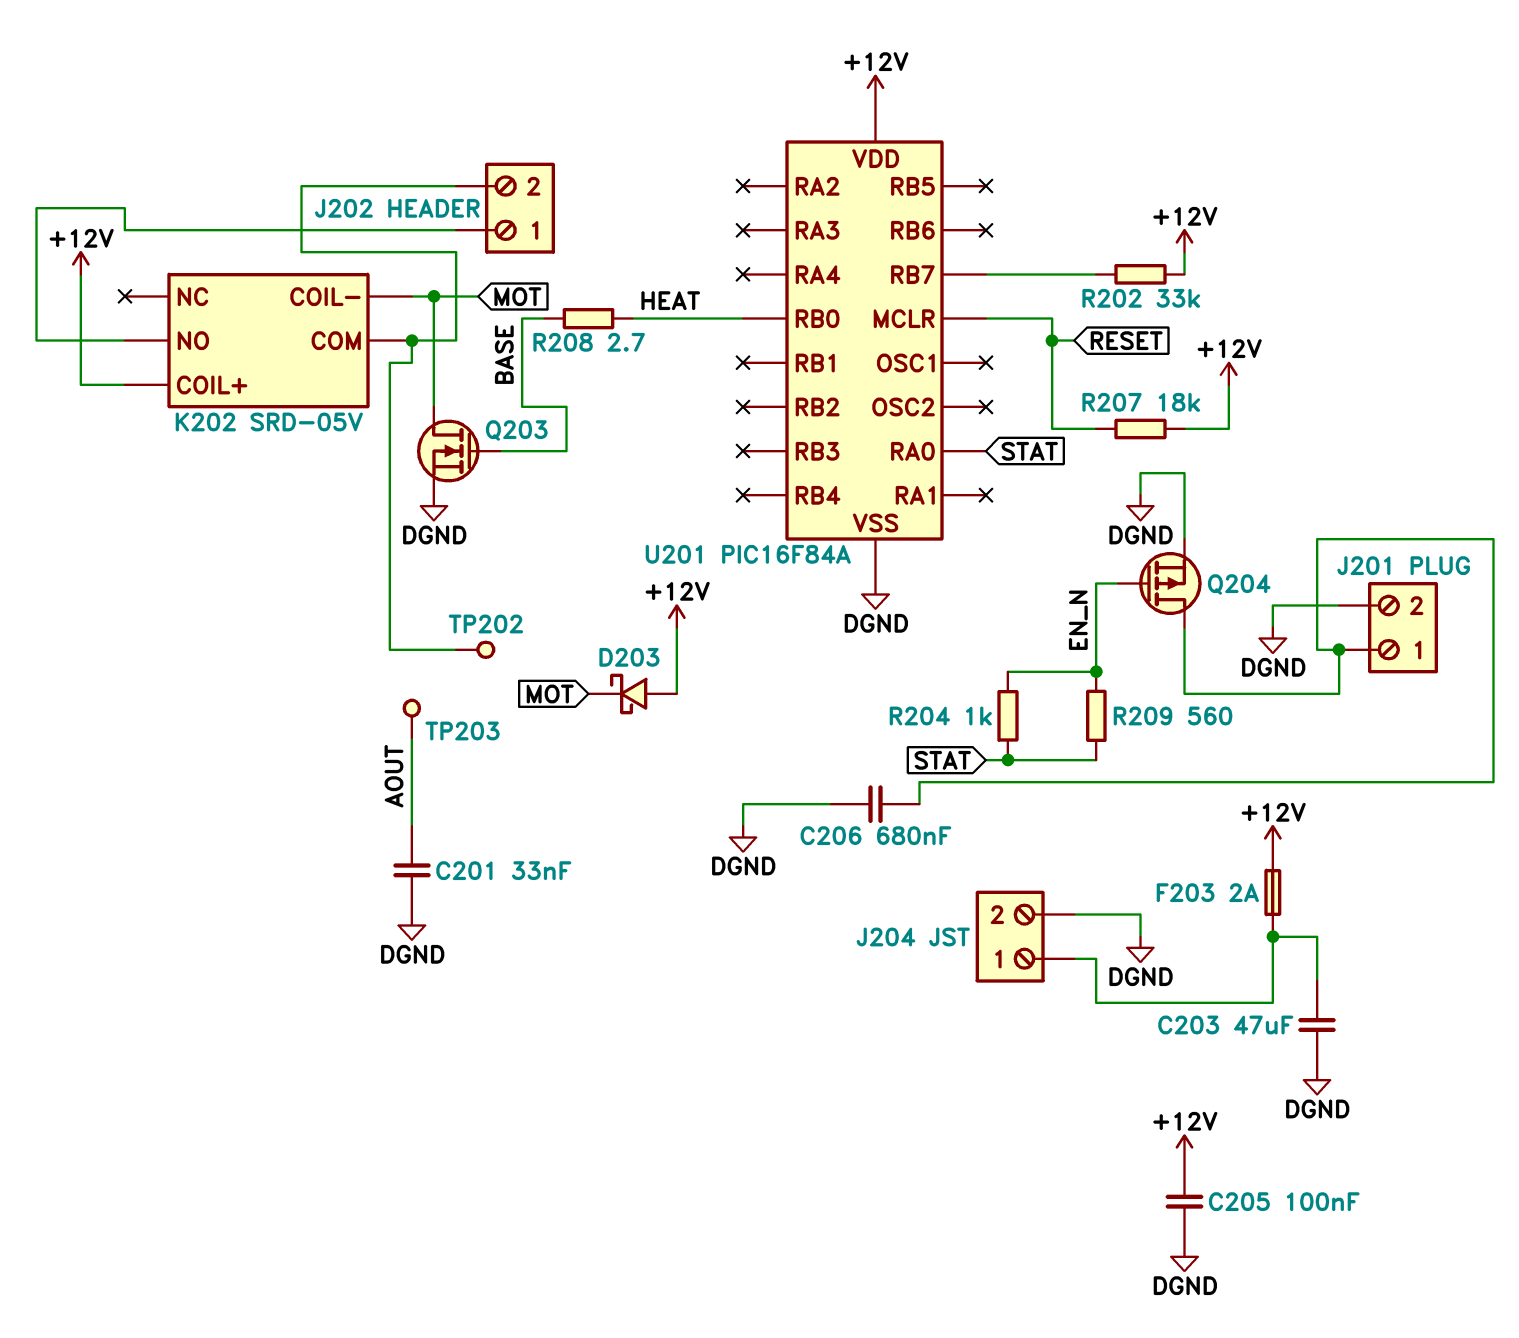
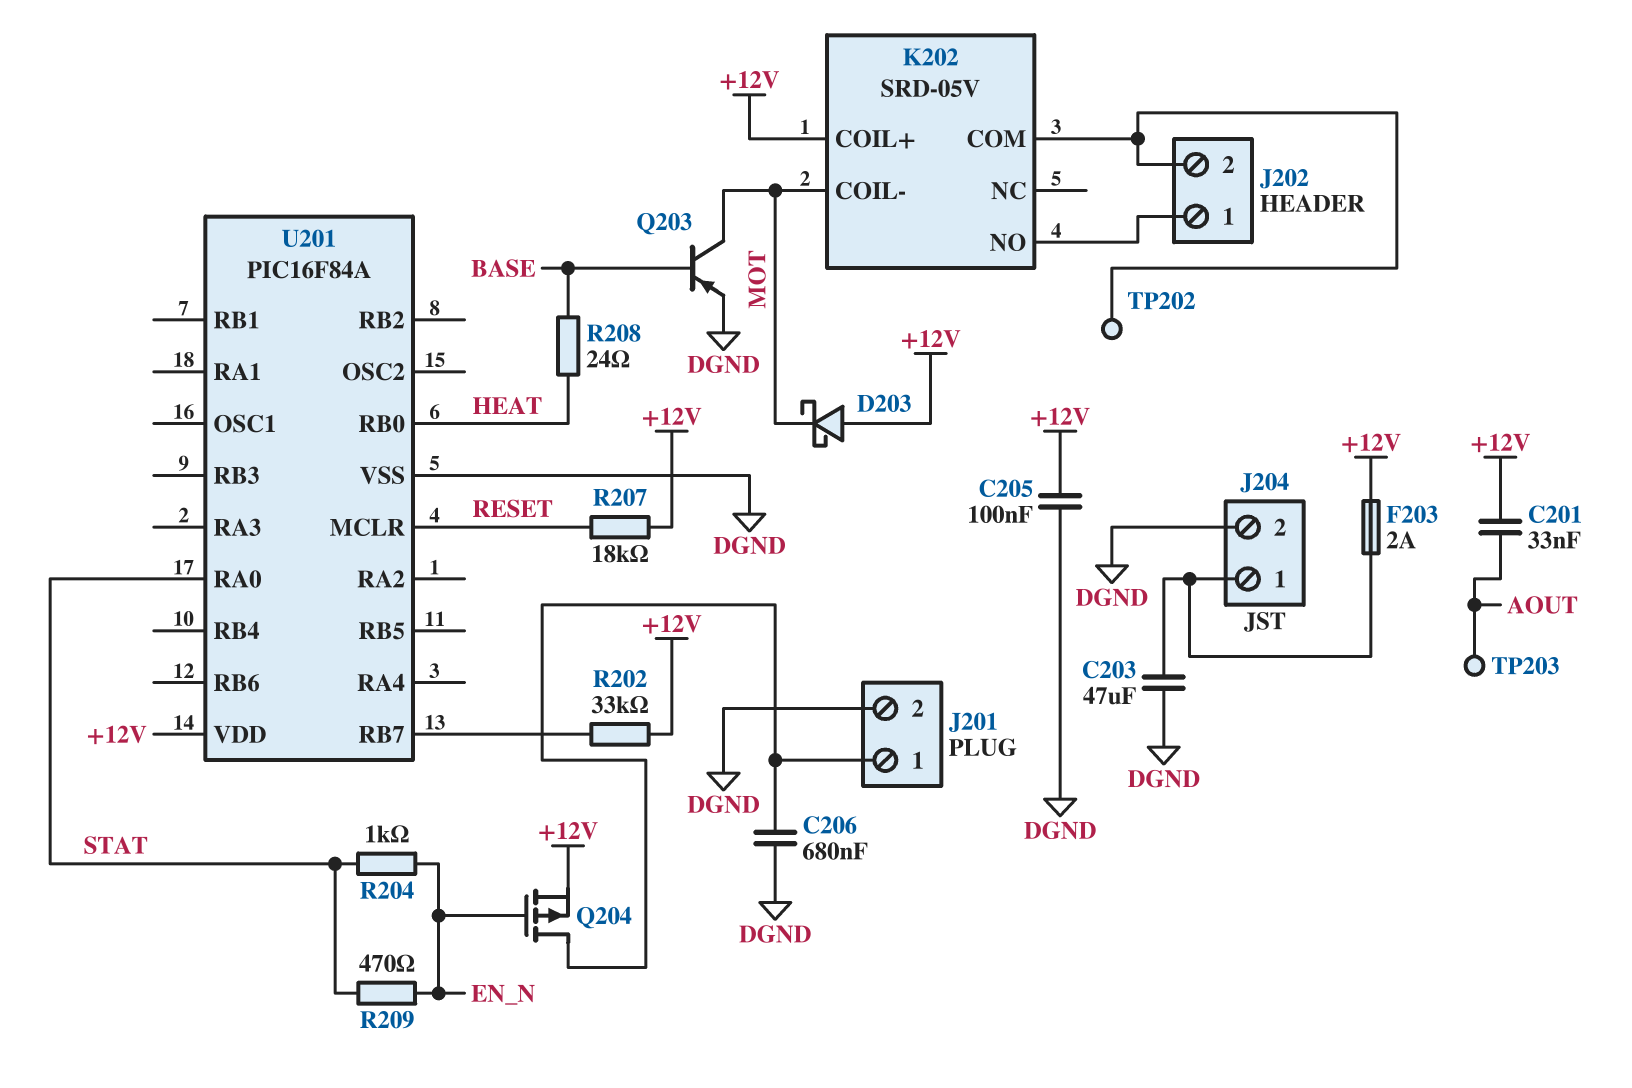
C201: 33nF (AOUT, DGND) -> 33nF (+12V, AOUT)
Q203: NMOS (G BASE, D MOT, S DGND) -> PNP (B BASE, C MOT, E DGND)
Q204: PMOS (G EN_N, D J201/1, S DGND) -> PMOS (G EN_N, D J201/1, S +12V)
R208: 2.7 (BASE, HEAT) -> 24 (BASE, HEAT)
R209: 560 (EN_N, STAT) -> 470 (EN_N, STAT)

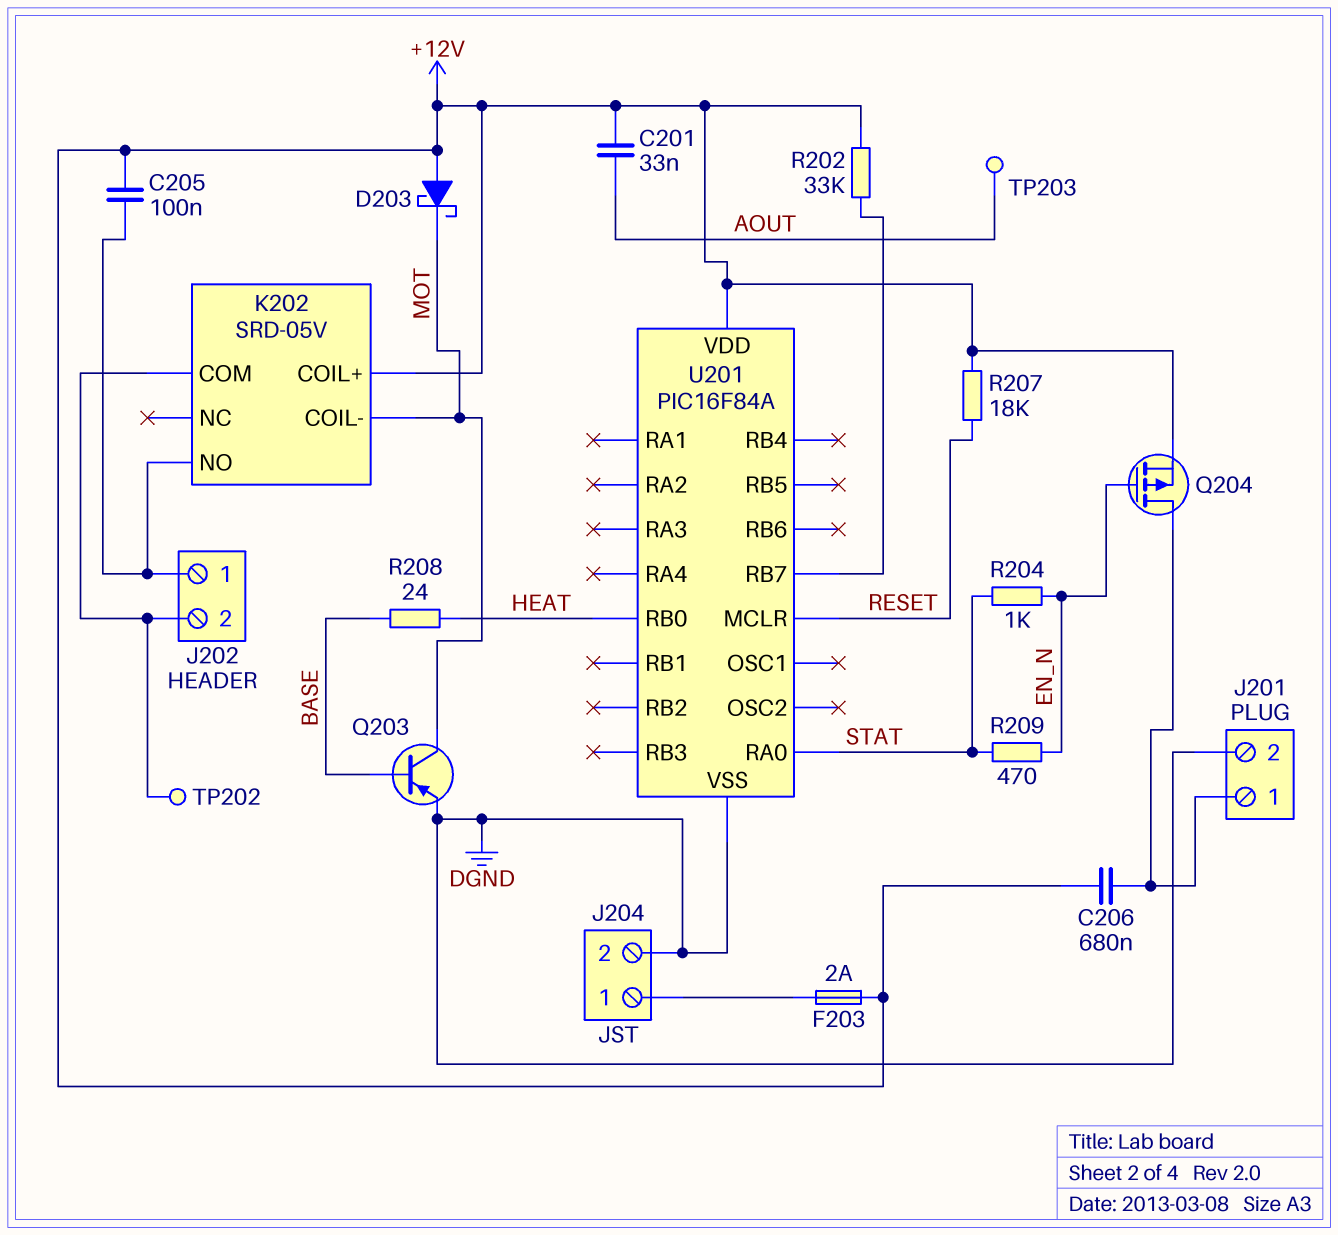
C203: 47uF (DGND, J204/1) -> none
C205: 100nF (+12V, DGND) -> 100nF (+12V, J202/1)
C206: 680nF (DGND, J201/1) -> 680nF (+12V, J201/1)

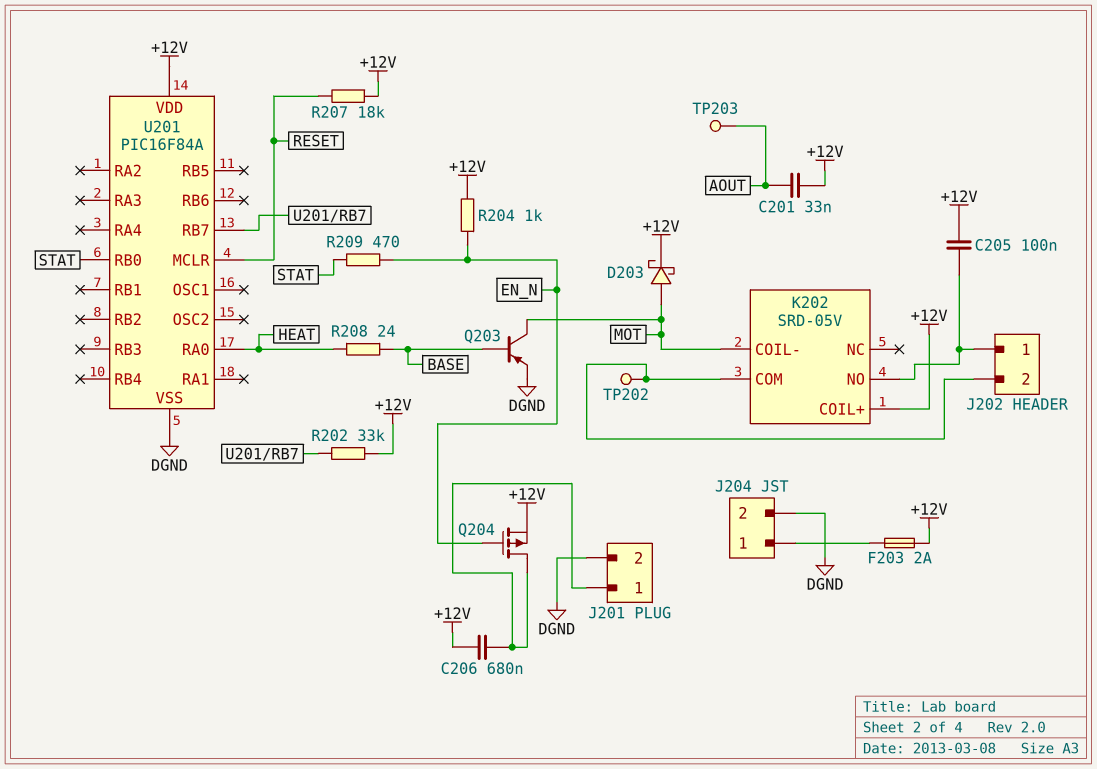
D203: schottky (A +12V, K MOT) -> schottky (A MOT, K +12V)
R204: 1k (EN_N, STAT) -> 1k (+12V, EN_N)
U201 pin RA0: STAT -> HEAT
U201 pin RB0: HEAT -> STAT

